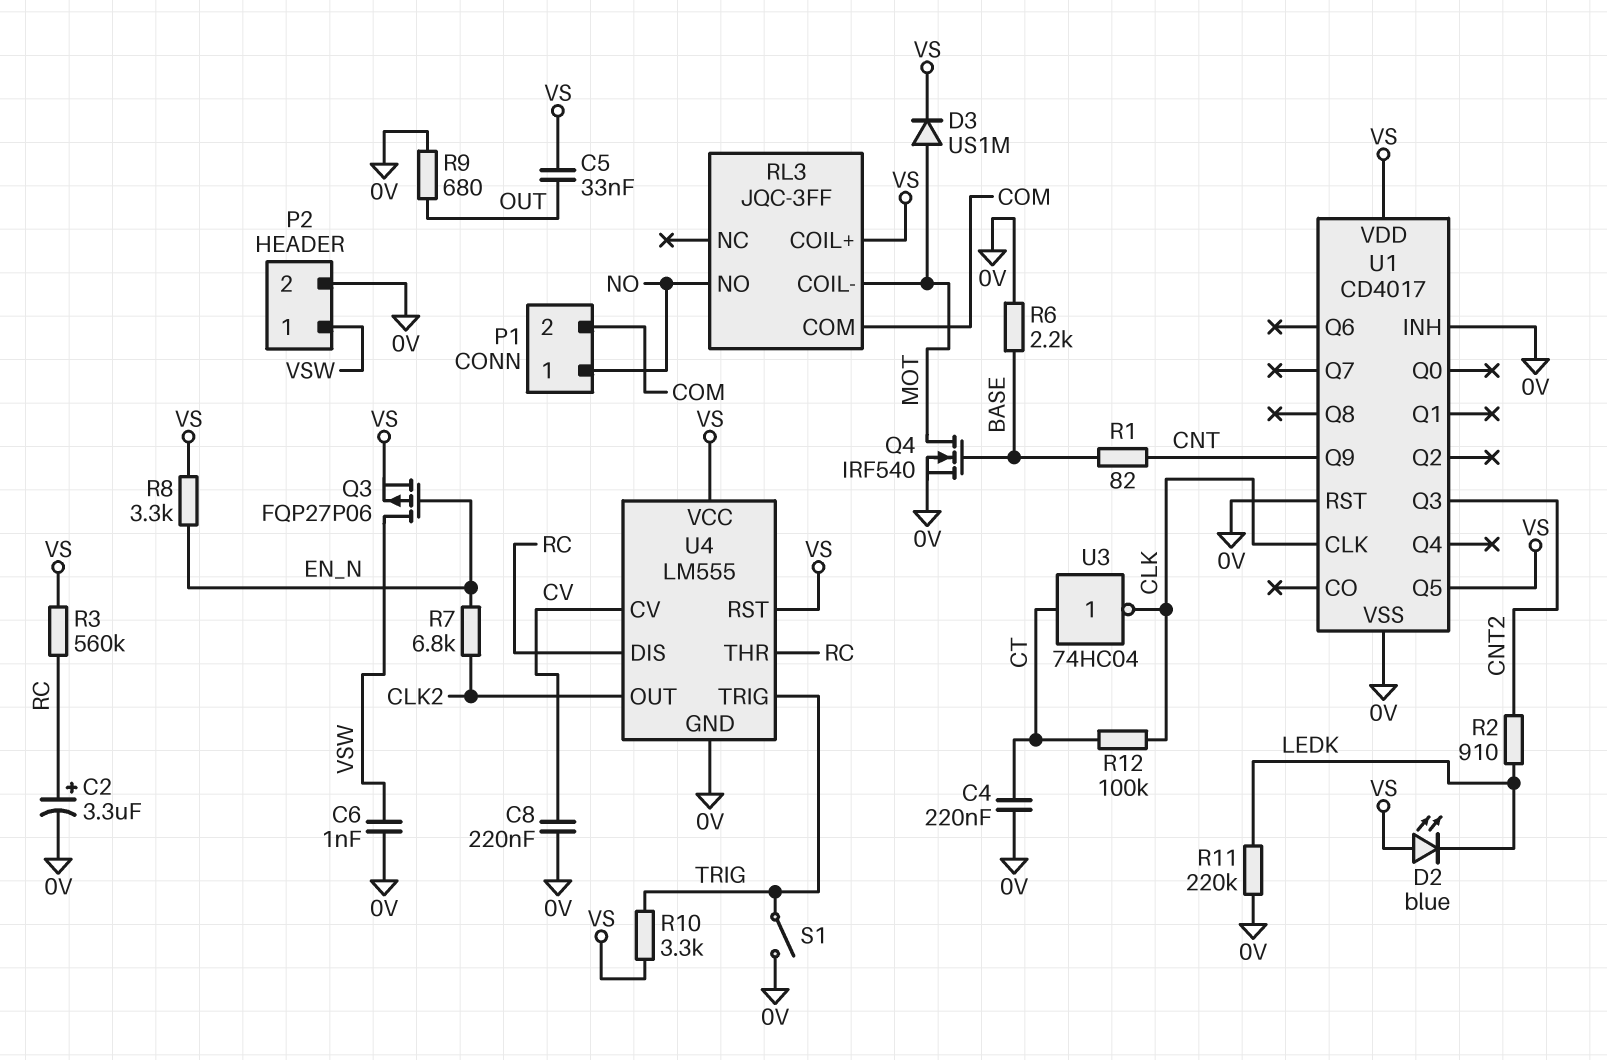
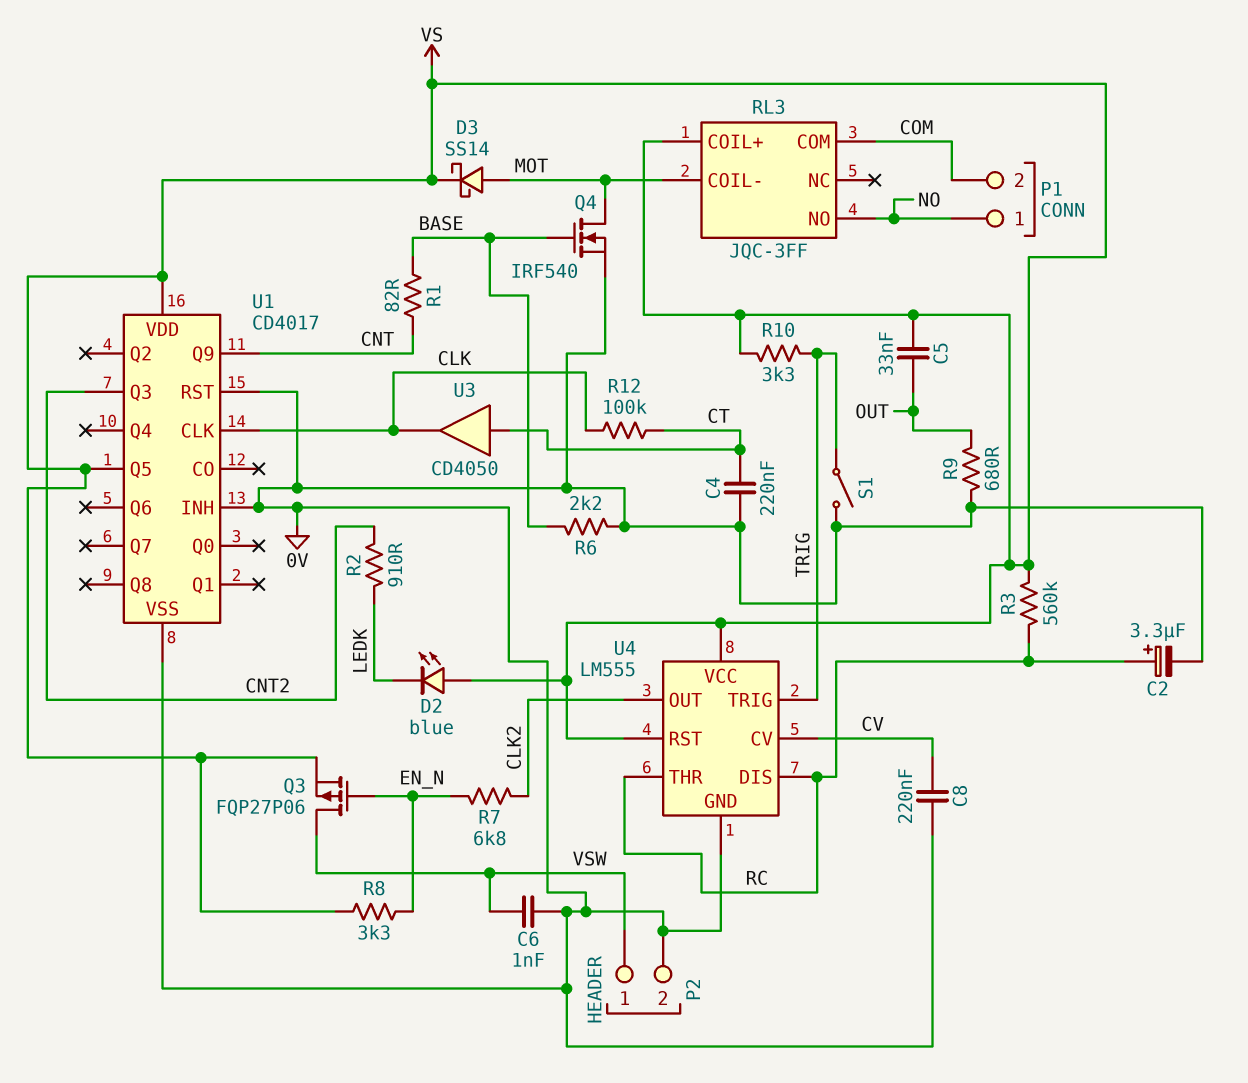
D3: diode US1M (A MOT, K VS) -> schottky SS14 (A MOT, K VS)
R11: 220k (0V, LEDK) -> none
U3: NOT 74HC04 (in CT, out CLK) -> buffer CD4050 (in CT, out CLK)

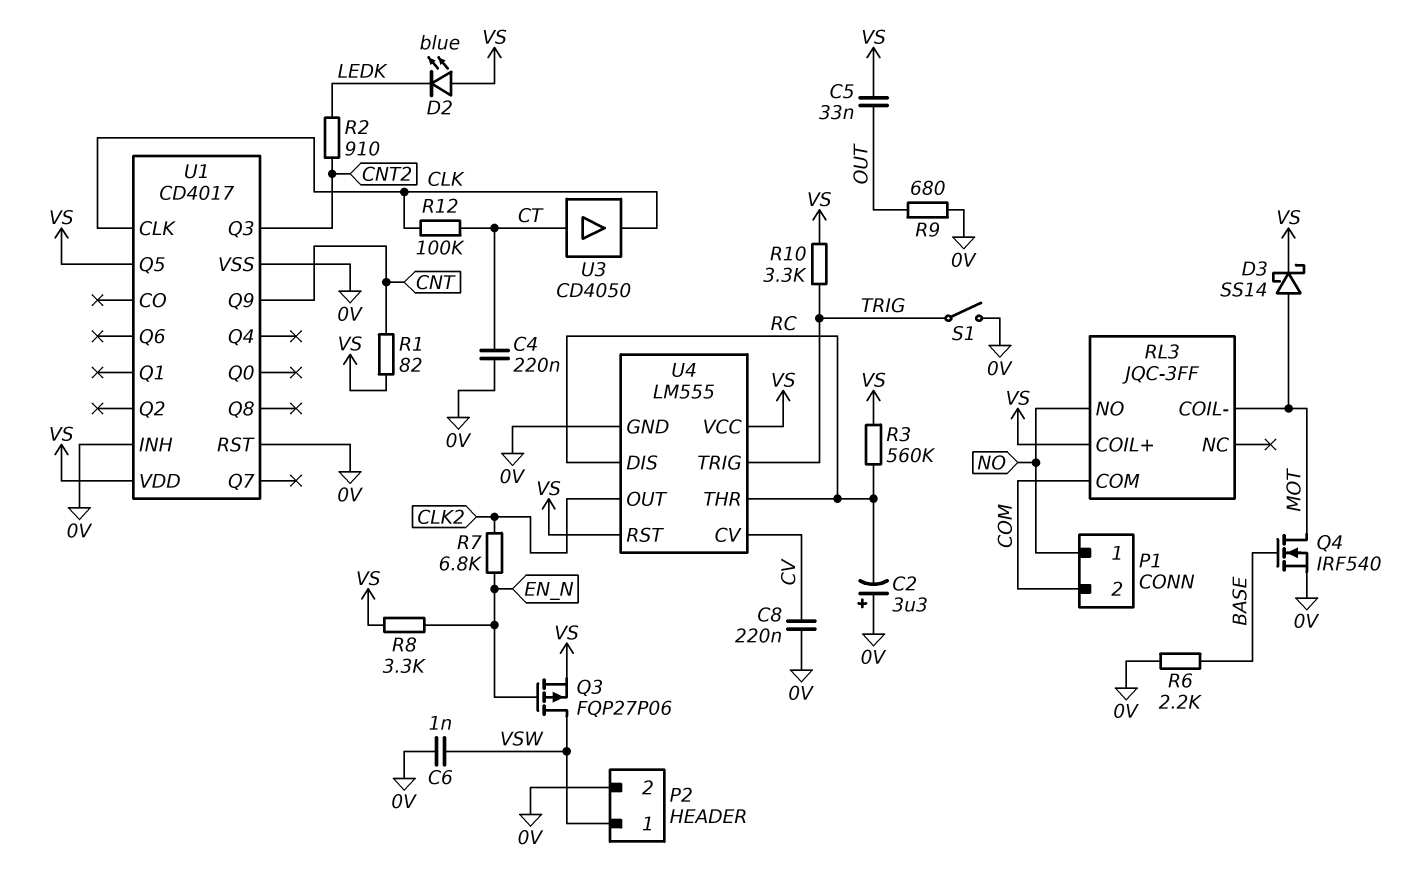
C2: 3.3uF (plus RC, minus 0V) -> 3.3uF (plus 0V, minus RC)
R1: 82 (BASE, CNT) -> 82 (CNT, VS)

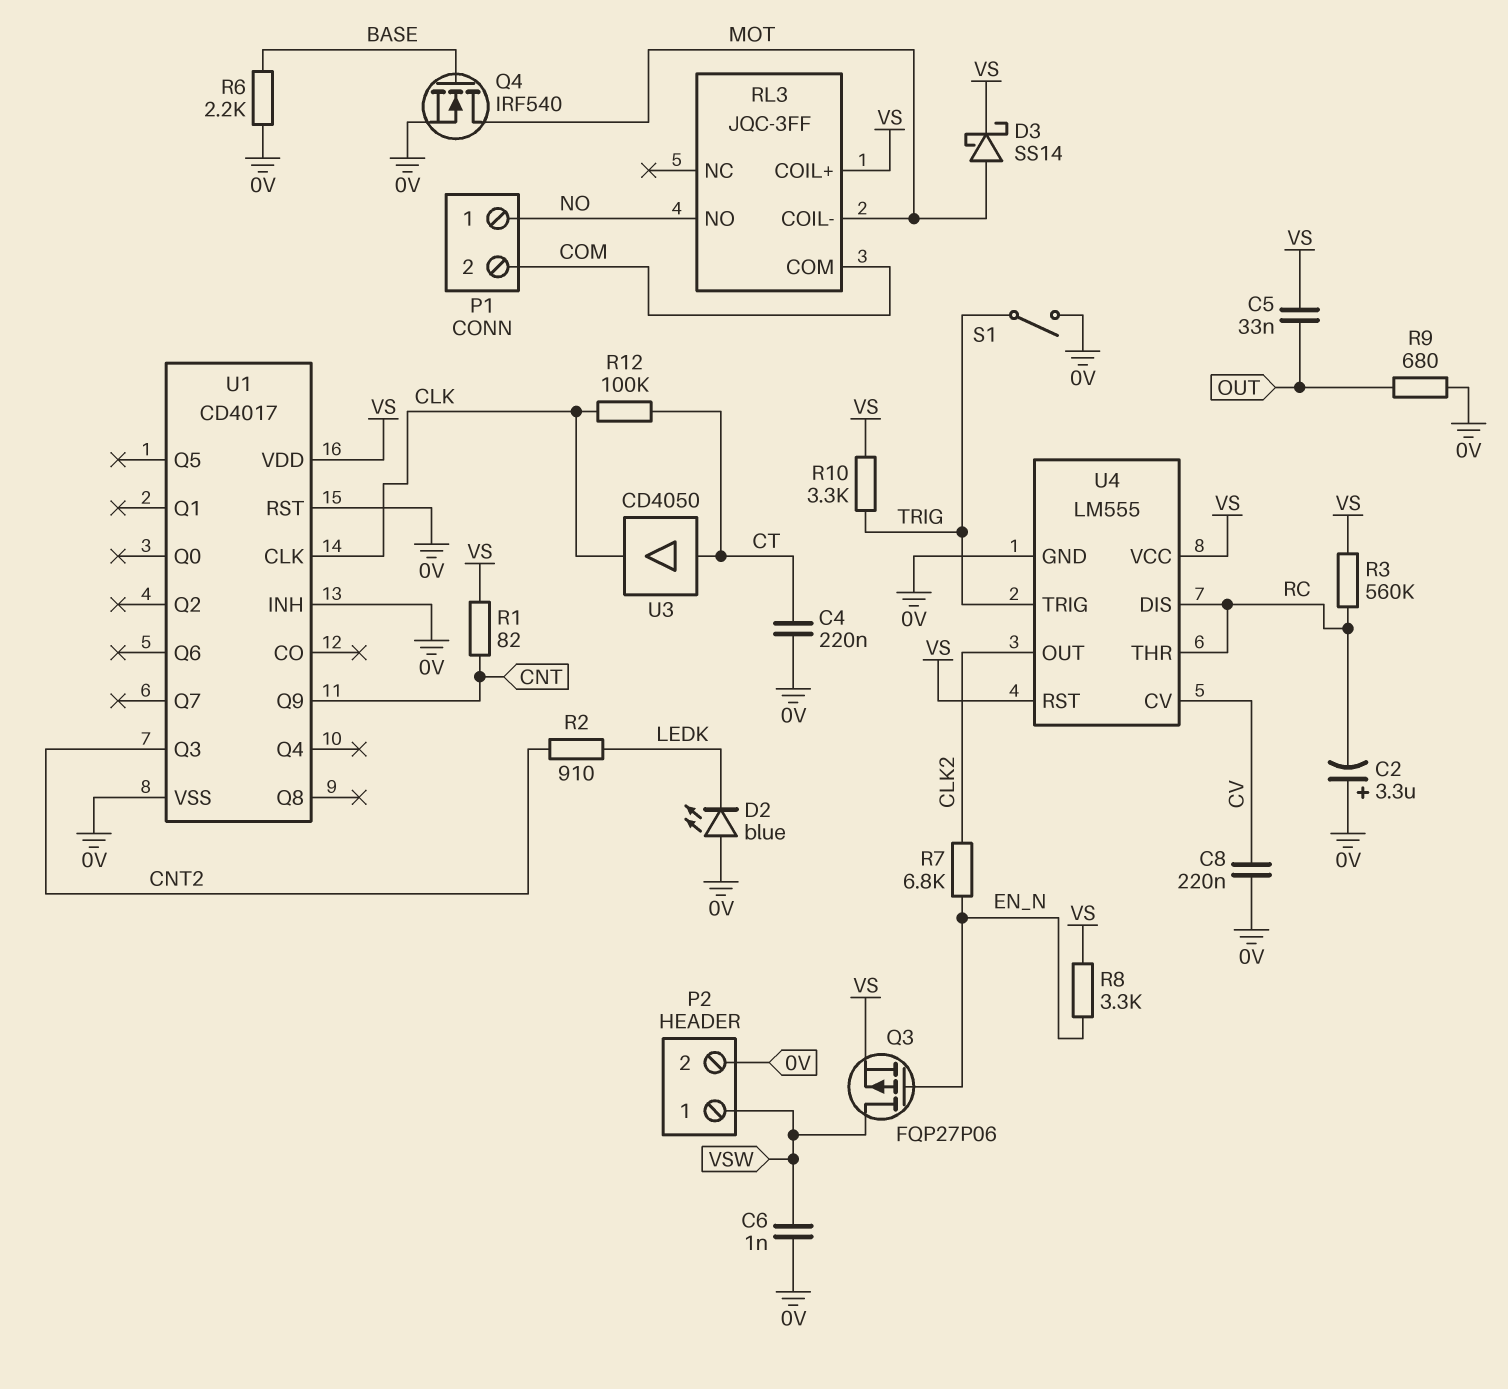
D2: LED blue (A VS, K LEDK) -> LED blue (A 0V, K LEDK)
U1 pin Q5: VS -> none

